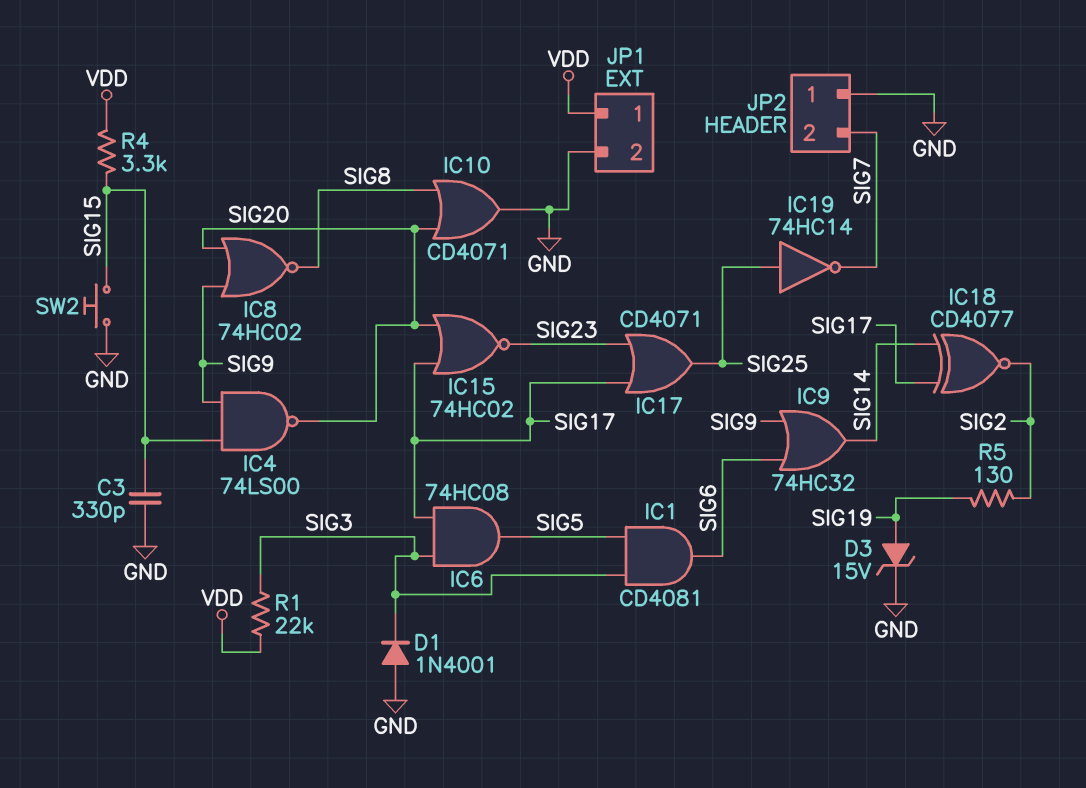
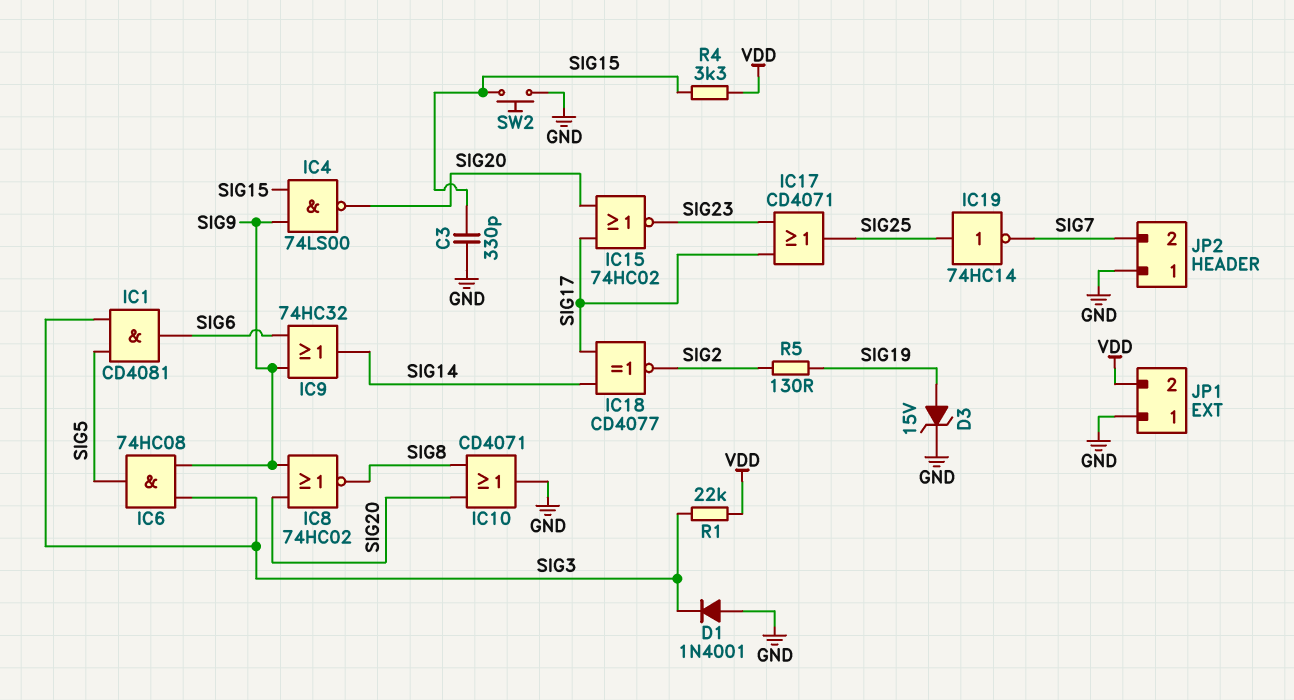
IC6: AND 74HC08 (in SIG3, in SIG17, out SIG5) -> AND 74HC08 (in SIG3, in SIG9, out SIG5)
JP1 pin 1: VDD -> GND
JP1 pin 2: GND -> VDD

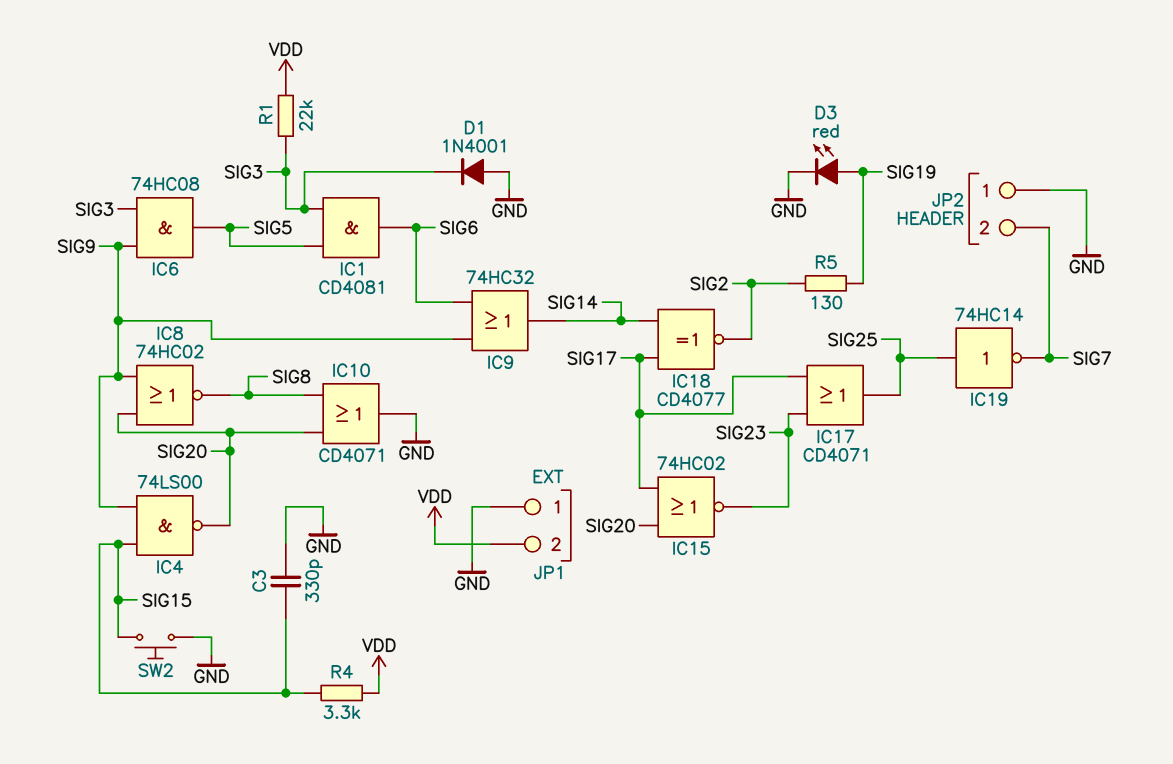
D3: zener 15V (A SIG19, K GND) -> LED red (A SIG19, K GND)

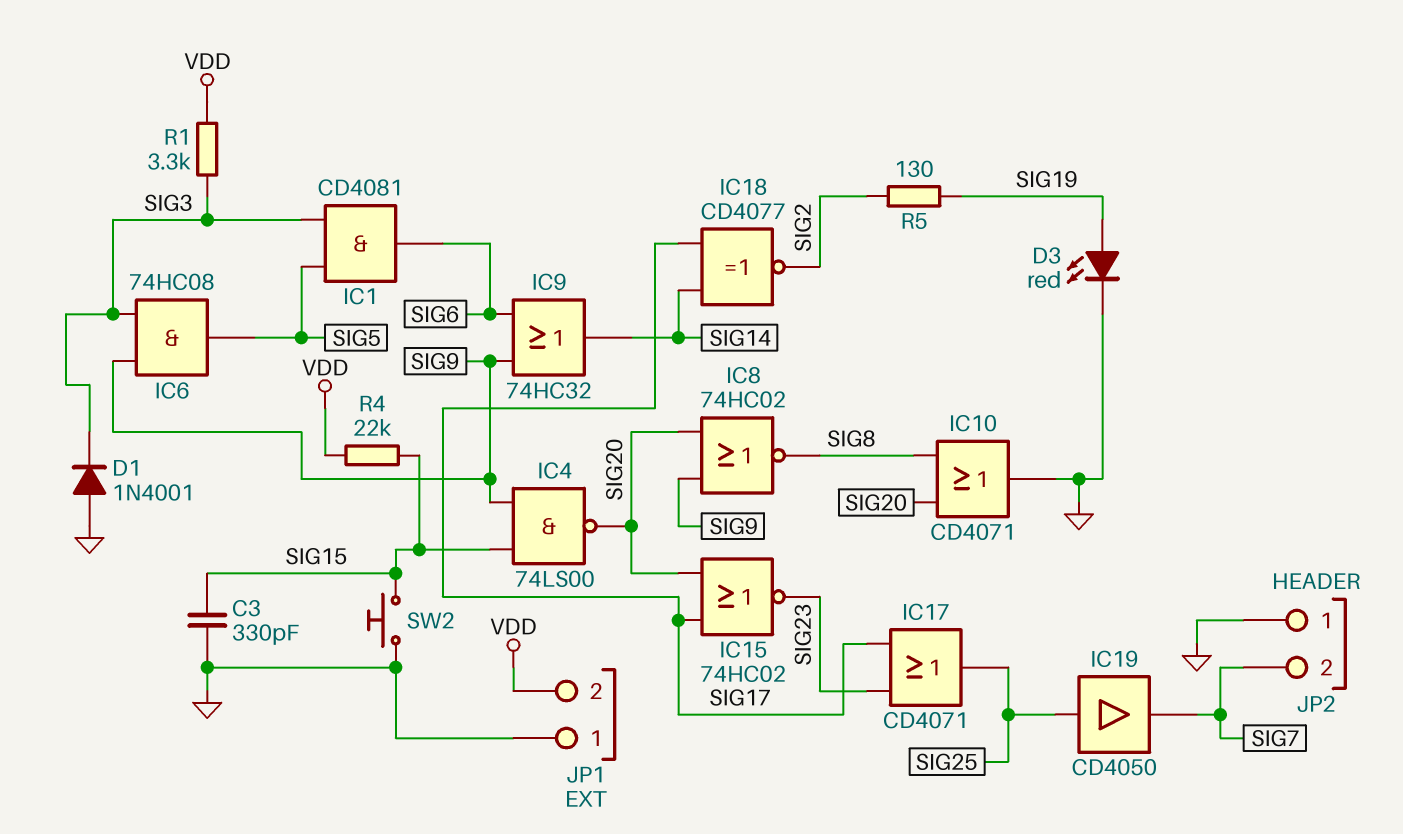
IC19: NOT 74HC14 (in SIG25, out SIG7) -> buffer CD4050 (in SIG25, out SIG7)
R1: 22k (SIG3, VDD) -> 3.3k (SIG3, VDD)
R4: 3.3k (SIG15, VDD) -> 22k (SIG15, VDD)

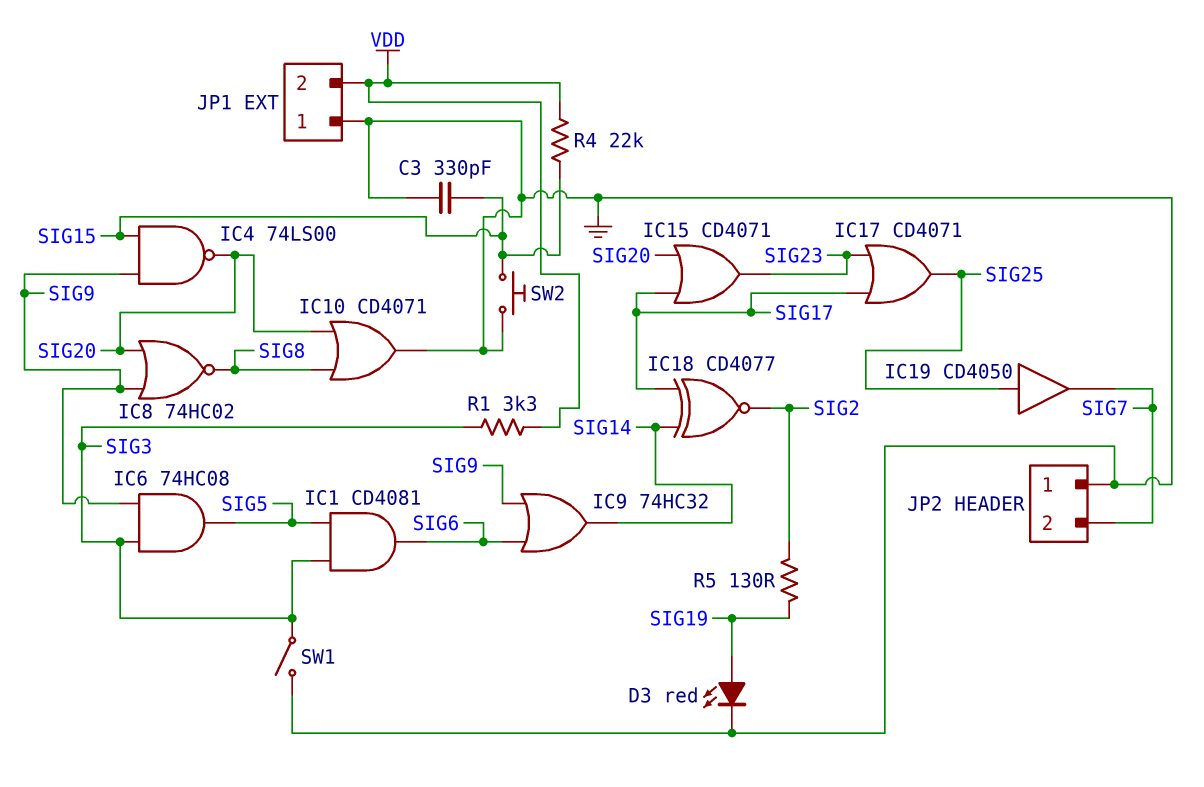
D1: diode 1N4001 (A GND, K SIG3) -> none
IC15: NOR 74HC02 (in SIG17, in SIG20, out SIG23) -> OR CD4071 (in SIG17, in SIG20, out SIG23)
SW1: none -> switch (GND, SIG3)

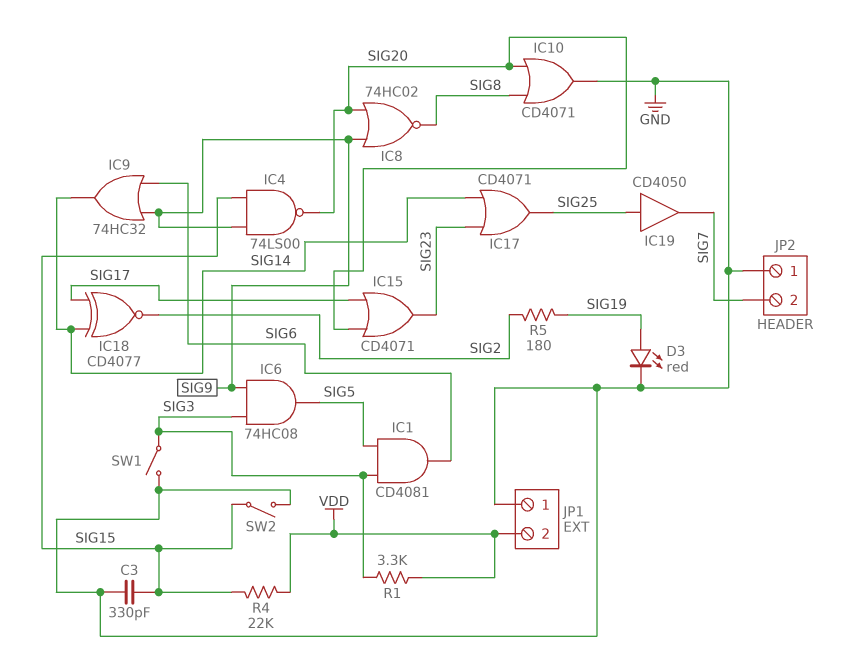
IC17: OR CD4071 (in SIG17, in SIG23, out SIG25) -> OR CD4071 (in SIG14, in SIG23, out SIG25)
R5: 130 (SIG2, SIG19) -> 180 (SIG2, SIG19)
SW2: button (GND, SIG15) -> switch (GND, SIG15)

